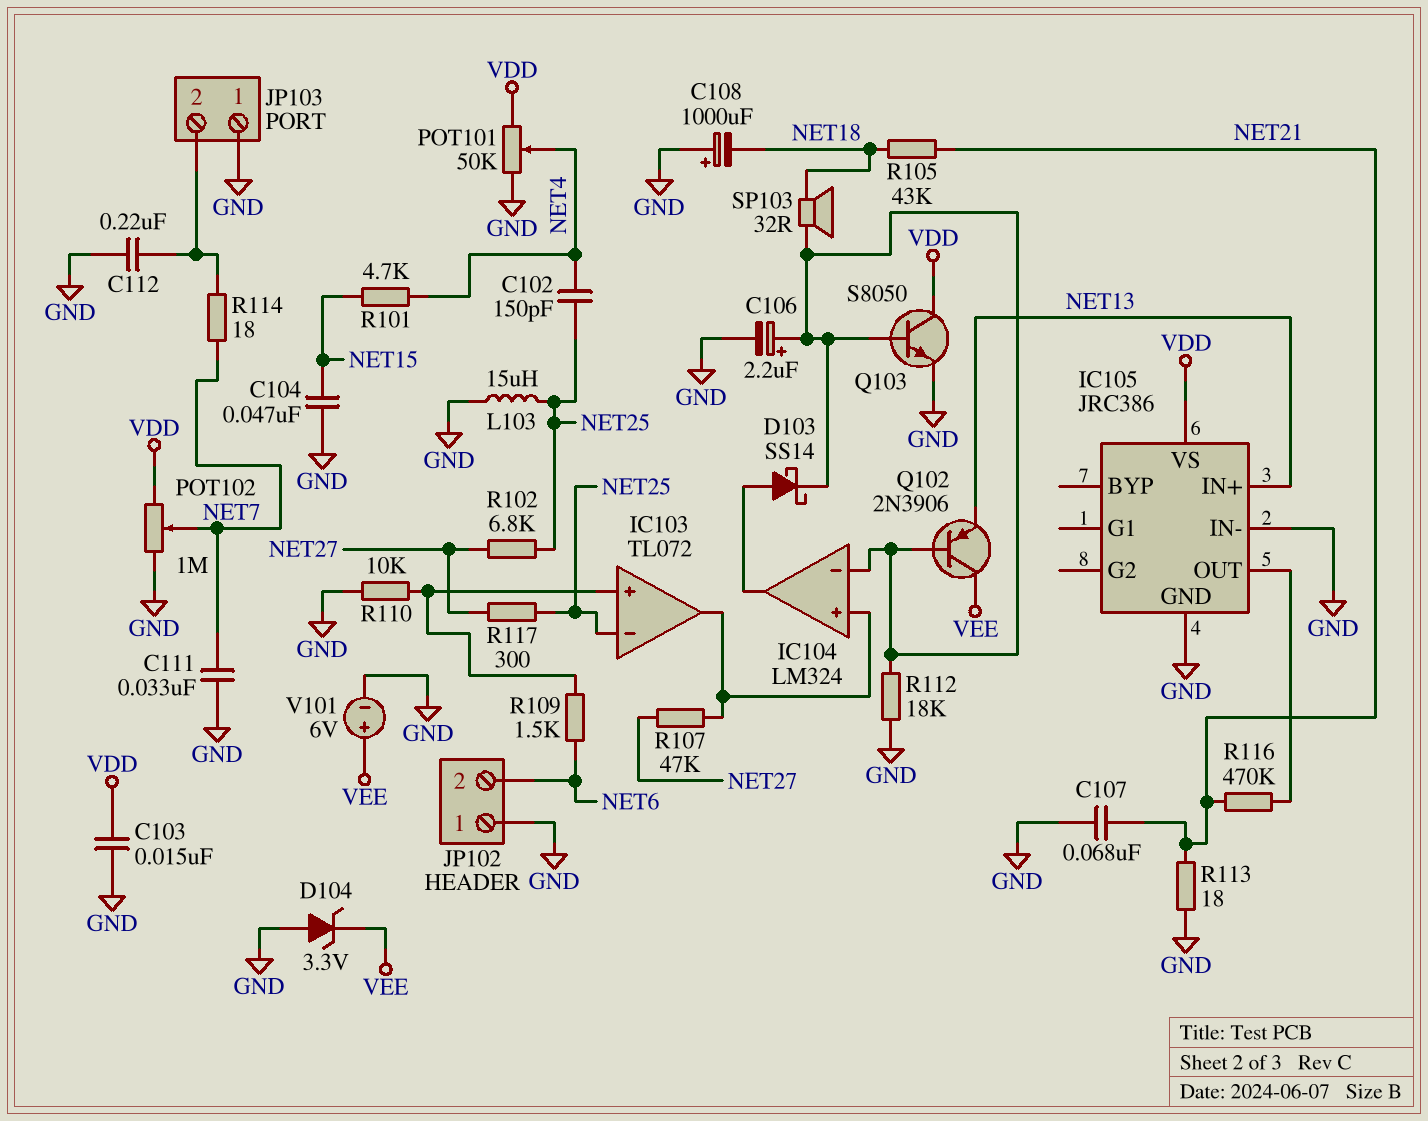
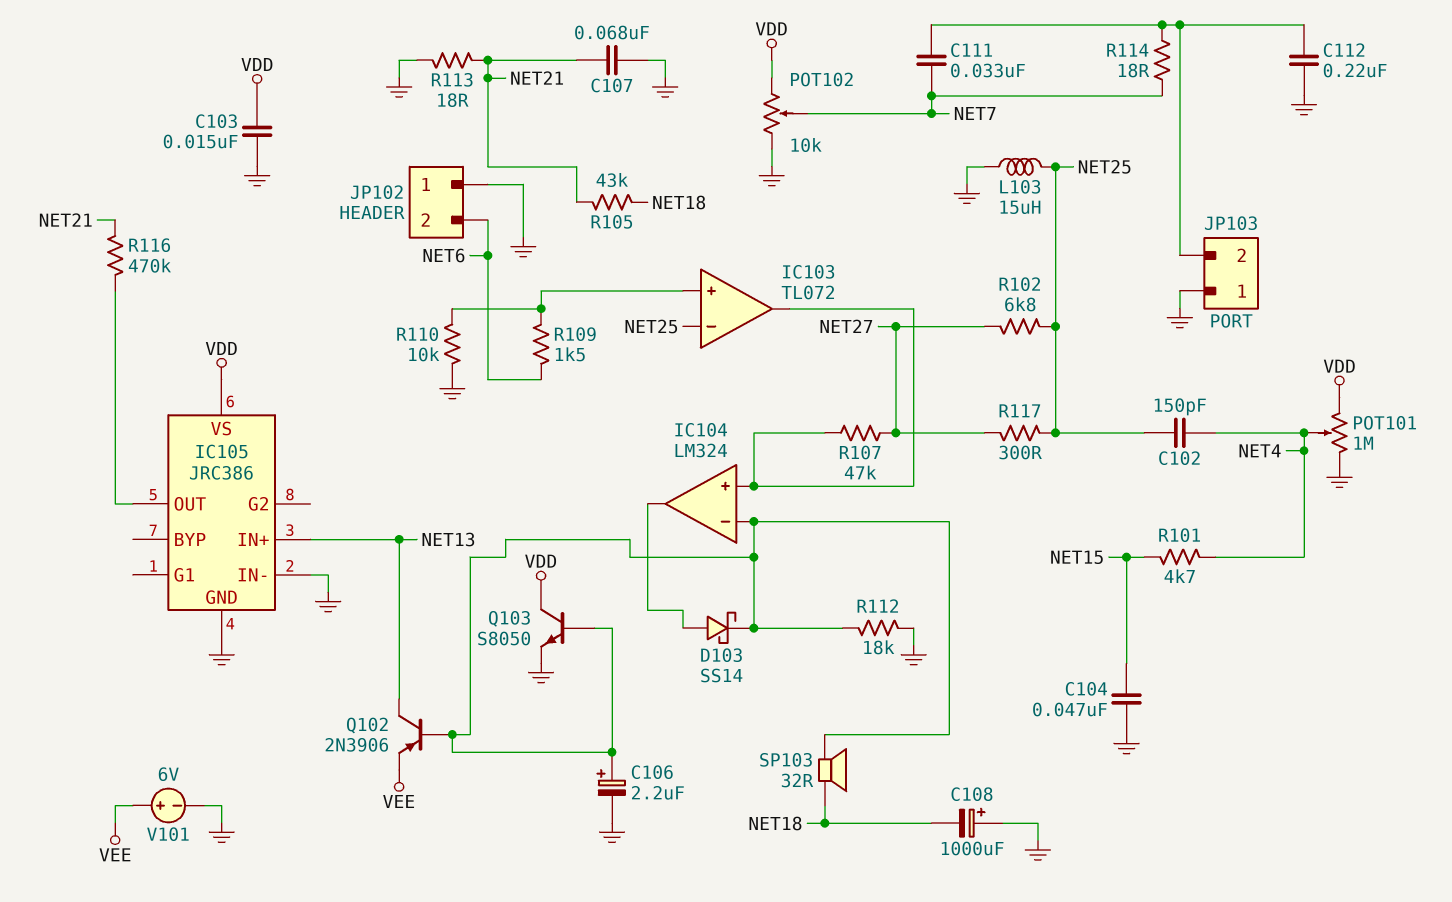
C111: 33nF (GND, NET7) -> 33nF (JP103/2, NET7)
D104: zener 3.3V (A GND, K VEE) -> none
POT101: 50k (GND, VDD, wiper NET4) -> 1M (GND, VDD, wiper NET4)
POT102: 1M (GND, VDD, wiper NET7) -> 10k (GND, VDD, wiper NET7)
Q102: PNP 2N3906 (B IC104/in-, C VEE, E NET13) -> PNP 2N3906 (B IC104/in-, C NET13, E VEE)

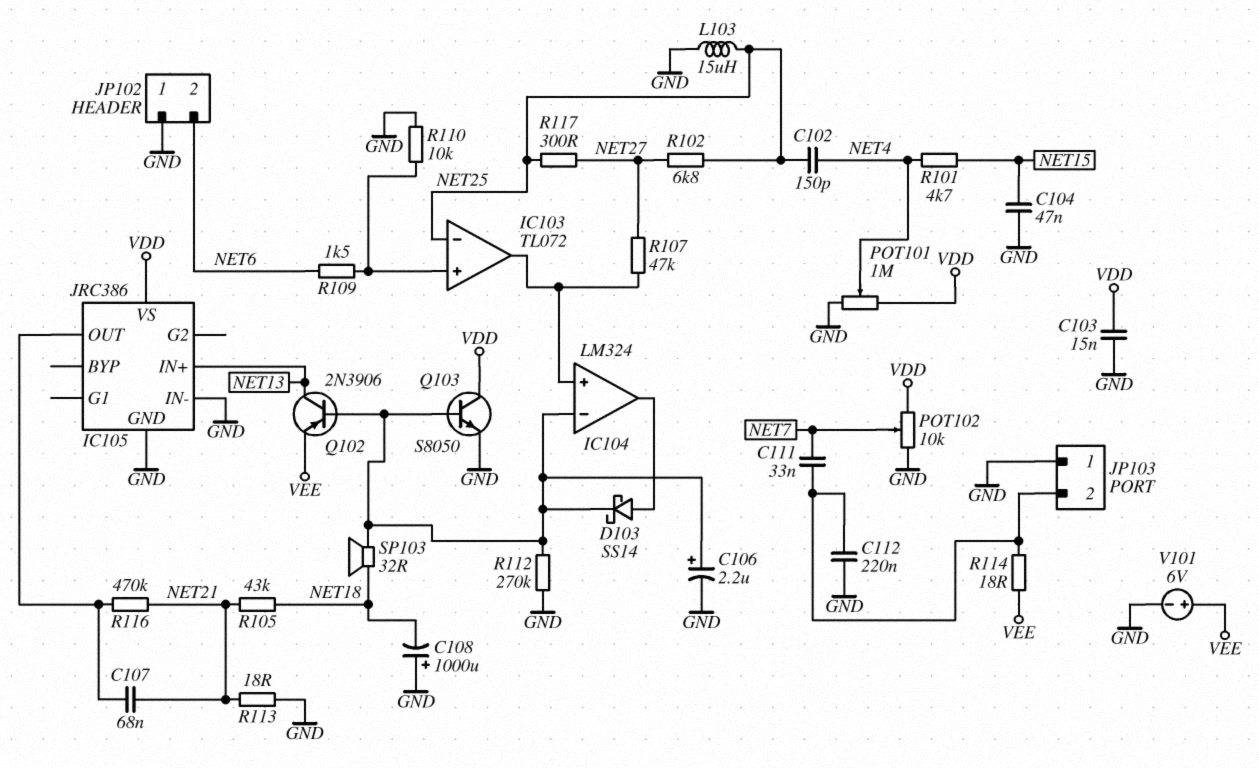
C107: 68nF (GND, NET21) -> 68nF (IC105/OUT, NET21)
R112: 18k (GND, IC104/in-) -> 270k (GND, IC104/in-)
R114: 18 (JP103/2, NET7) -> 18 (JP103/2, VEE)

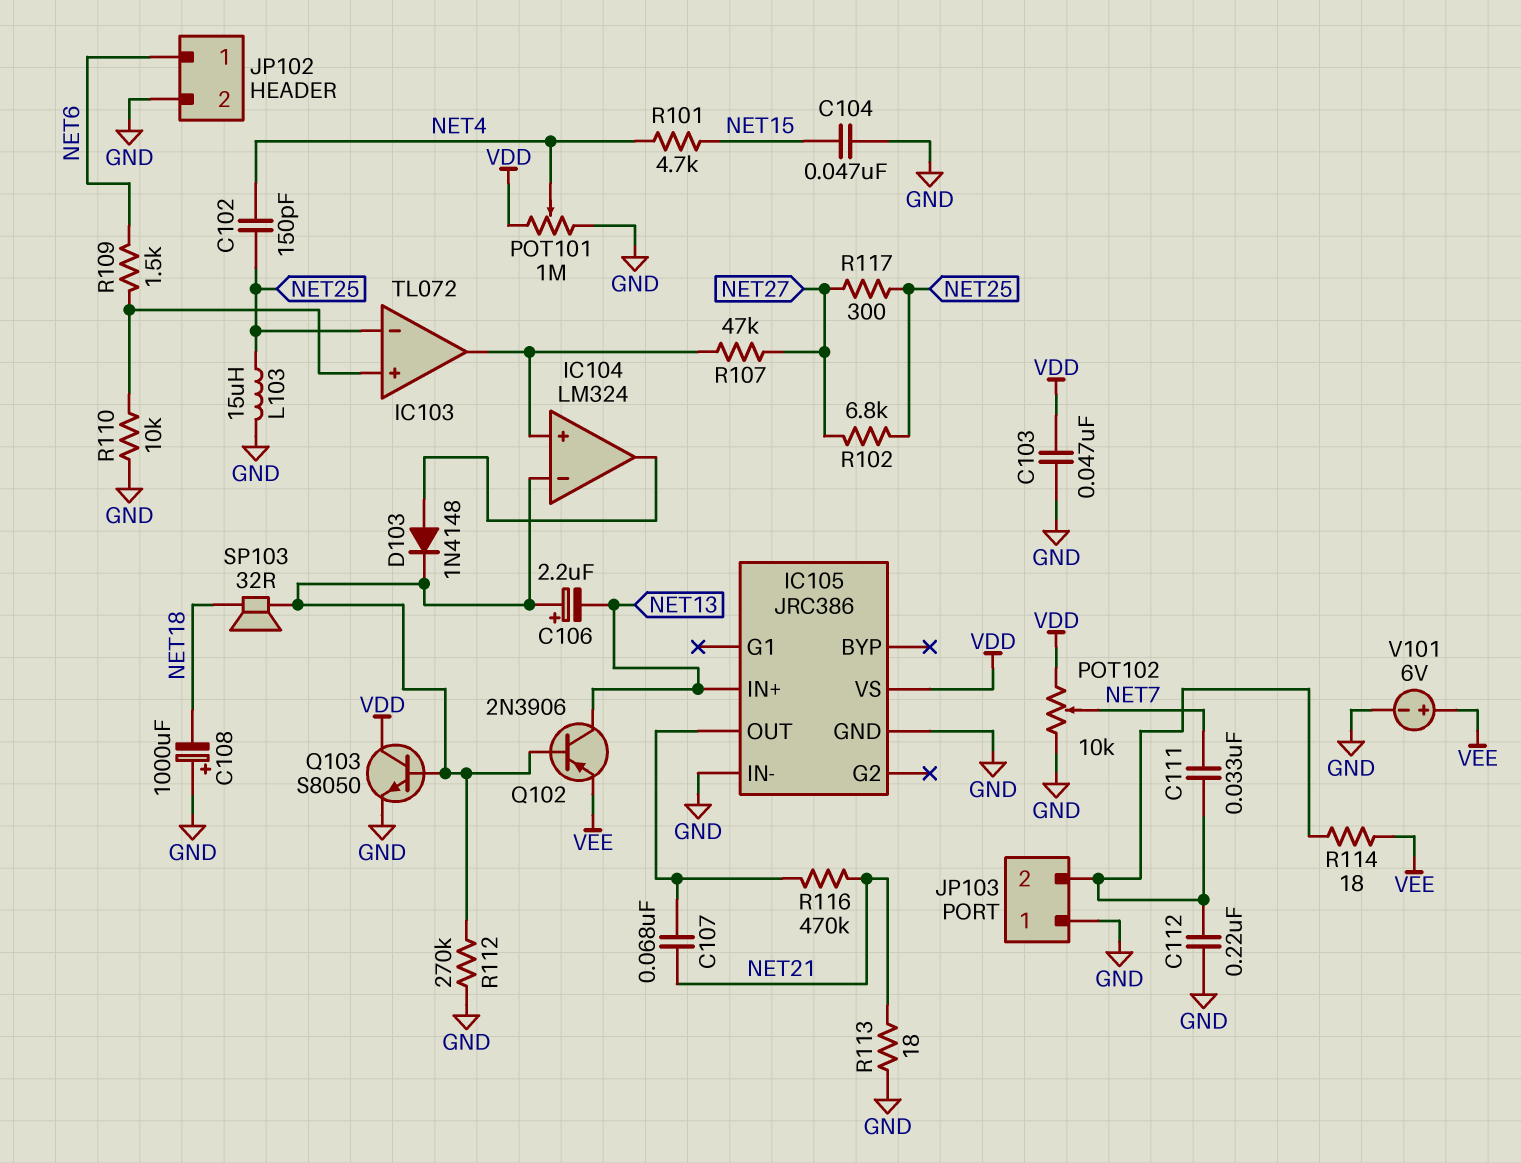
C103: 15nF (GND, VDD) -> 47nF (GND, VDD)
C106: 2.2uF (plus IC104/in-, minus GND) -> 2.2uF (plus IC104/in-, minus NET13)
D103: schottky SS14 (A IC104/out, K IC104/in-) -> diode 1N4148 (A IC104/out, K IC104/in-)
JP102 pin 1: GND -> NET6
JP102 pin 2: NET6 -> GND
R105: 43k (NET18, NET21) -> none

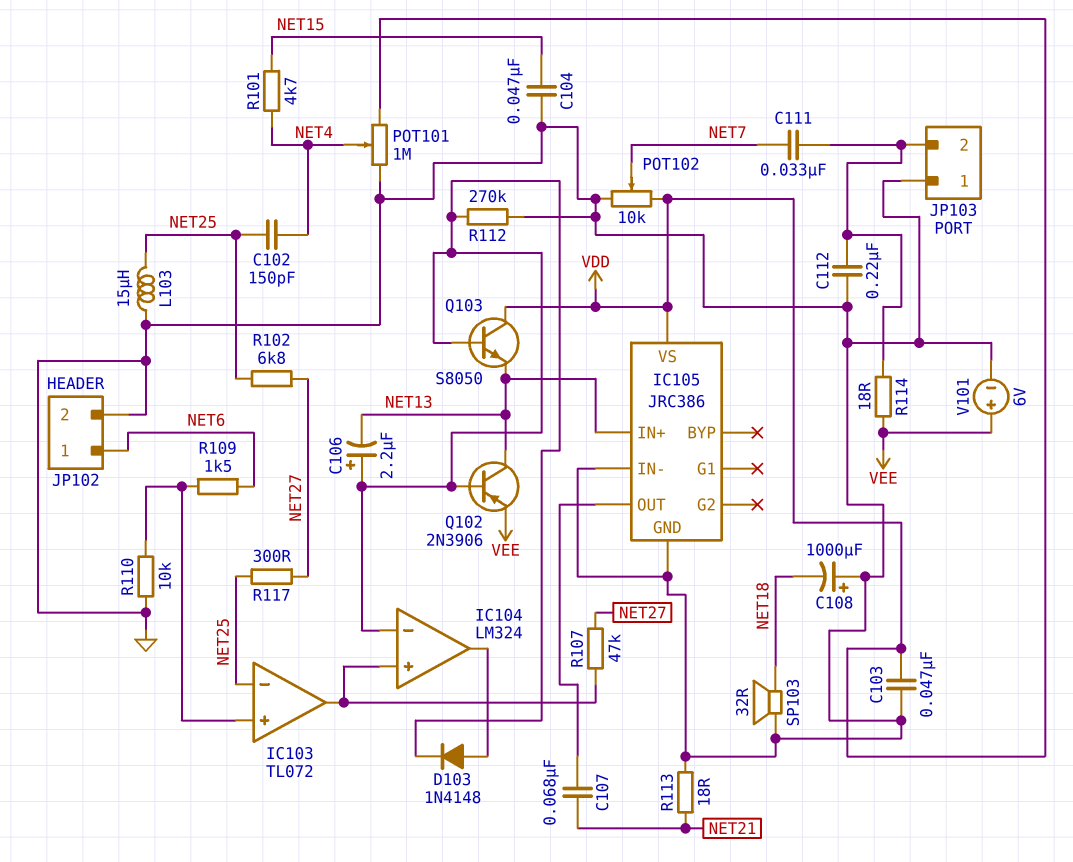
Q103: NPN S8050 (B IC104/in-, C VDD, E GND) -> NPN S8050 (B IC104/in-, C VDD, E NET13)
R116: 470k (IC105/OUT, NET21) -> none
SP103: speaker 32R (IC104/in-, NET18) -> speaker 32R (GND, NET18)

